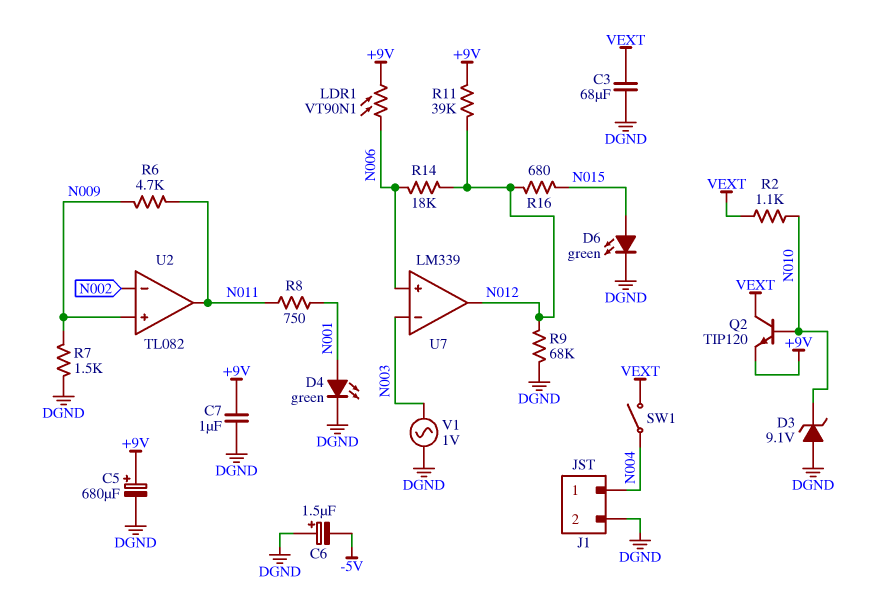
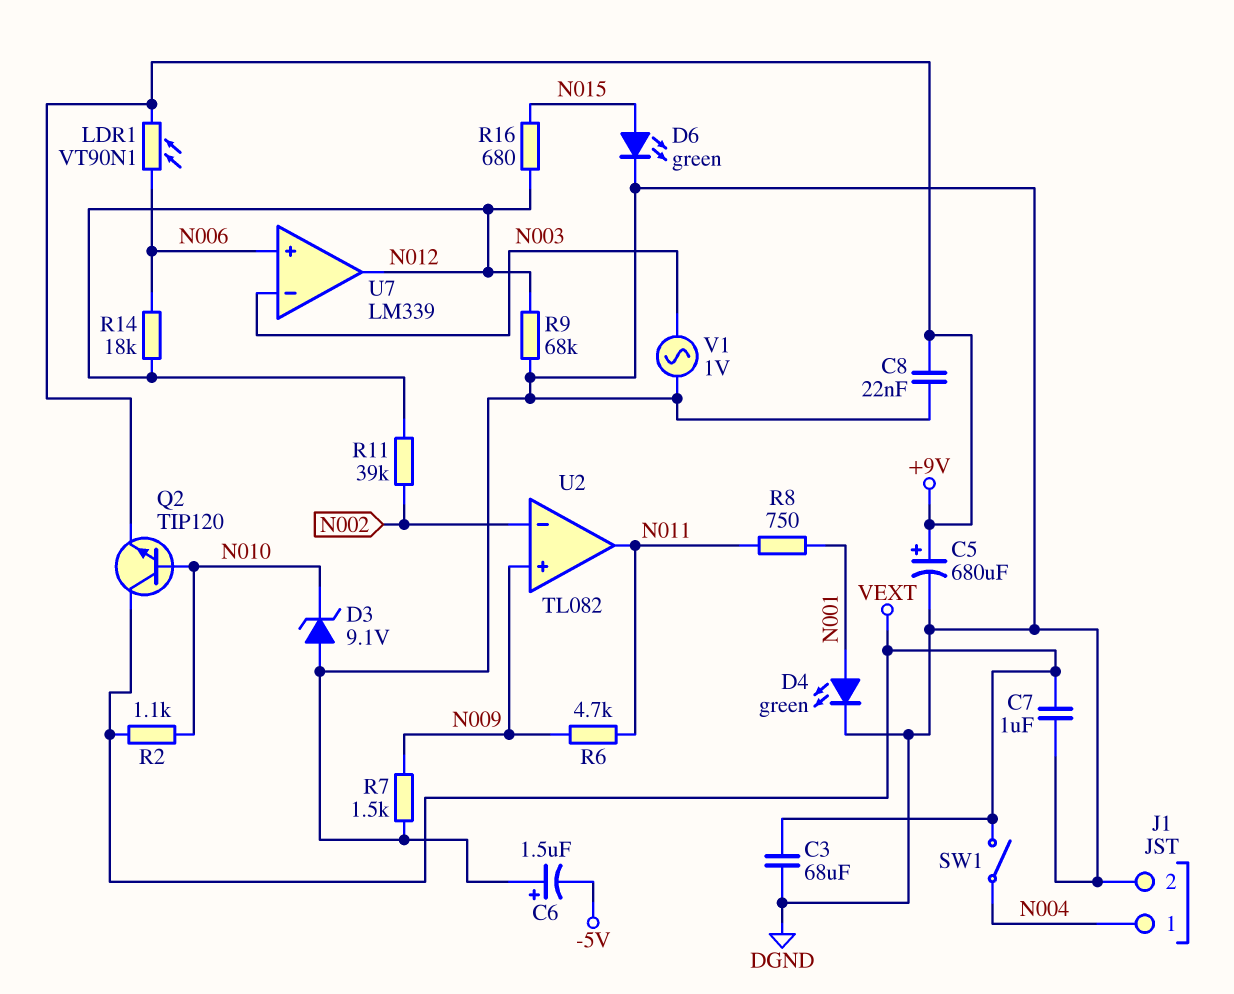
C7: 1uF (+9V, DGND) -> 1uF (DGND, VEXT)
C8: none -> 22nF (+9V, DGND)
R11: 39k (+9V, N012) -> 39k (N002, N012)

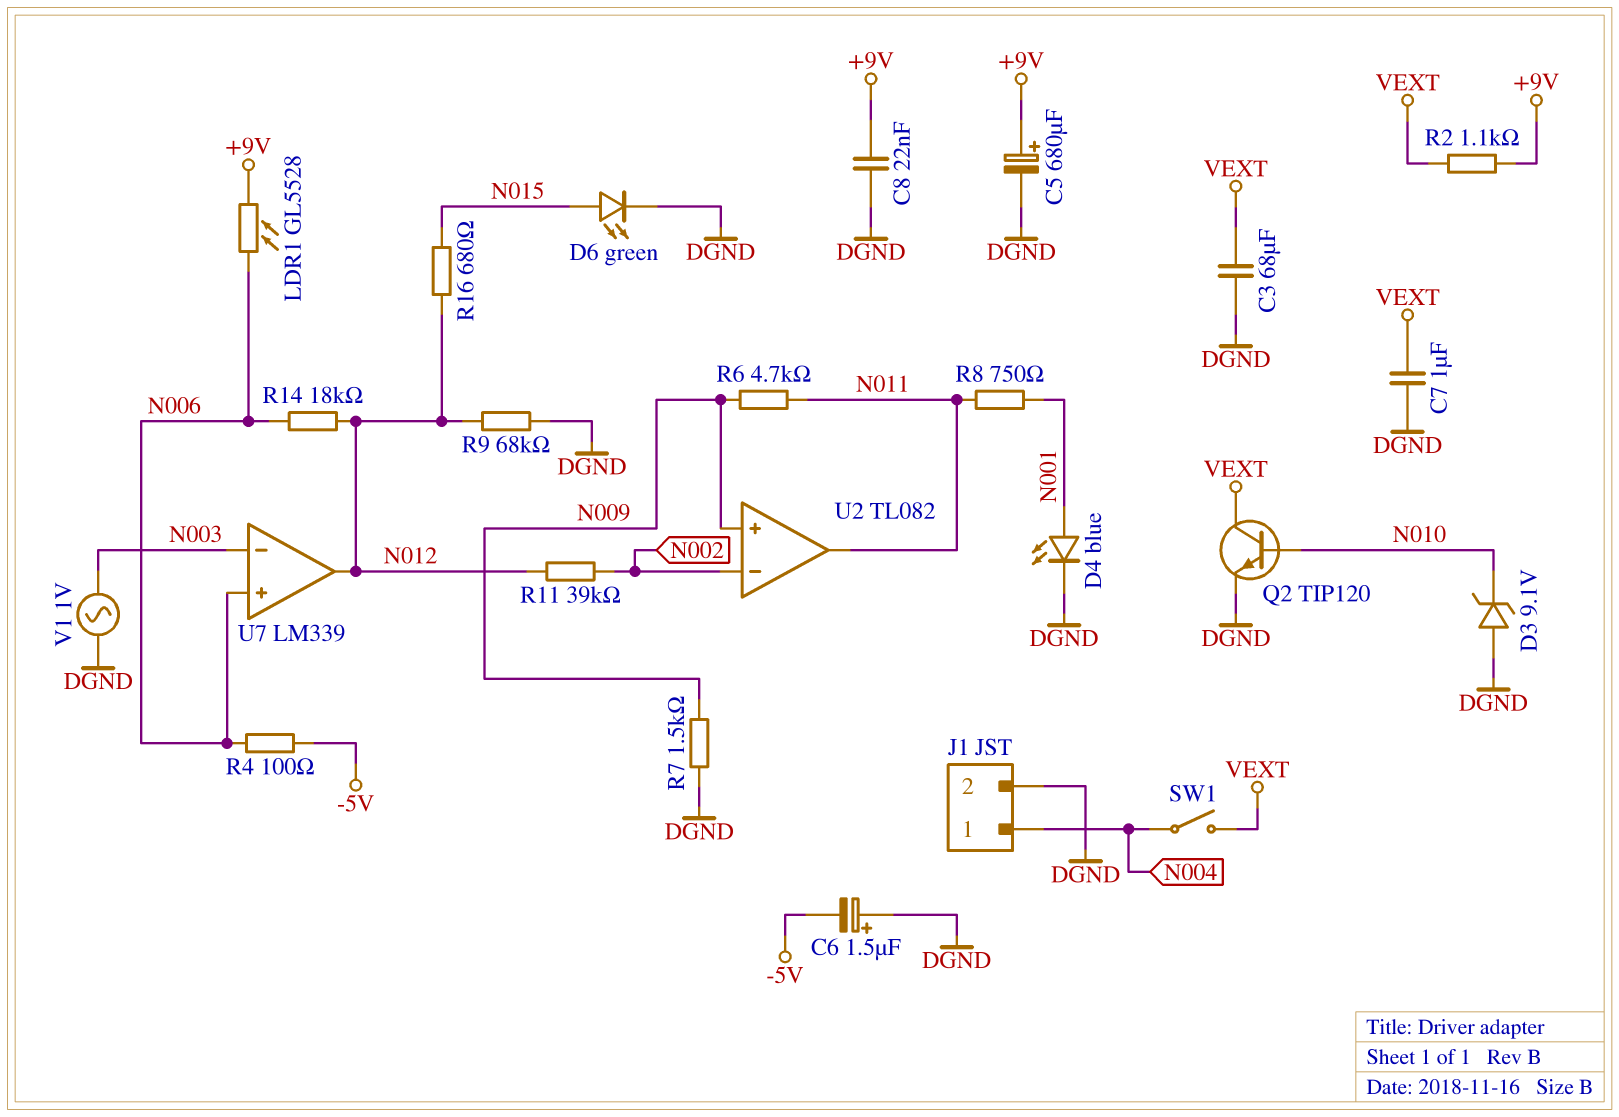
D4: LED green (A N001, K DGND) -> LED blue (A N001, K DGND)
LDR1: VT90N1 (+9V, N006) -> GL5528 (+9V, N006)
Q2: NPN TIP120 (B N010, C VEXT, E +9V) -> NPN TIP120 (B N010, C VEXT, E DGND)
R2: 1.1k (N010, VEXT) -> 1.1k (+9V, VEXT)
R4: none -> 100 (-5V, N006)

